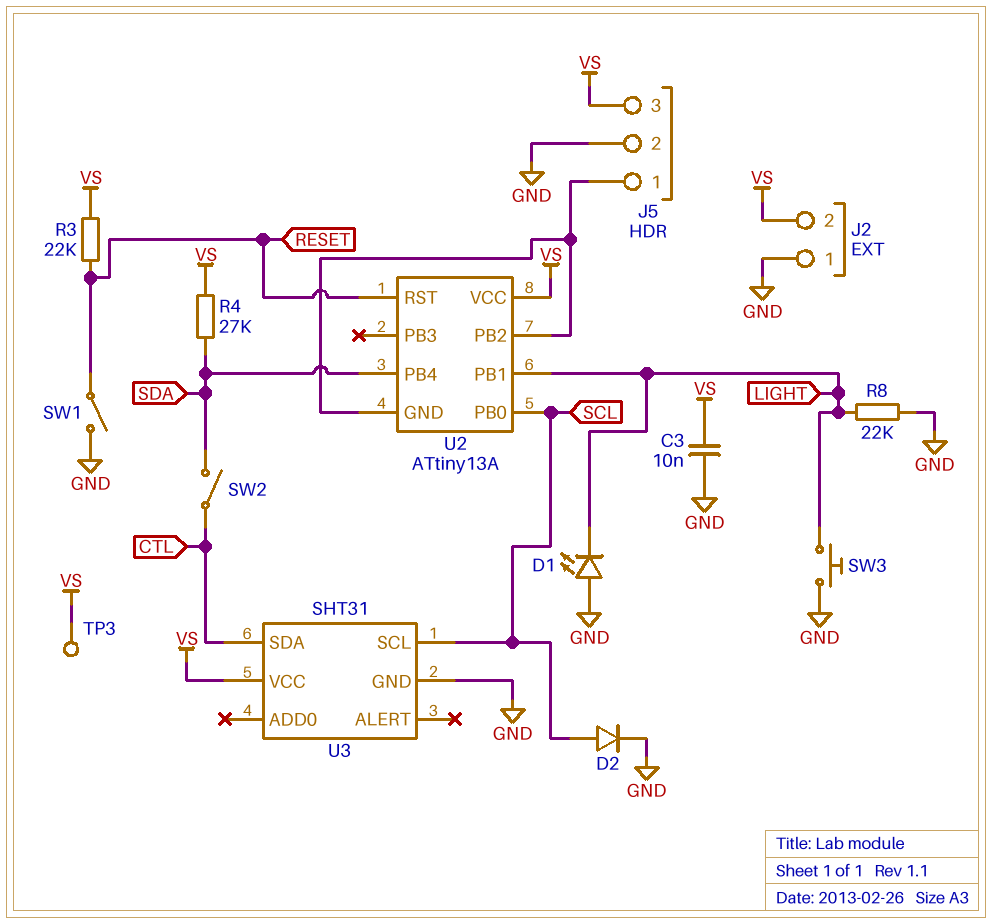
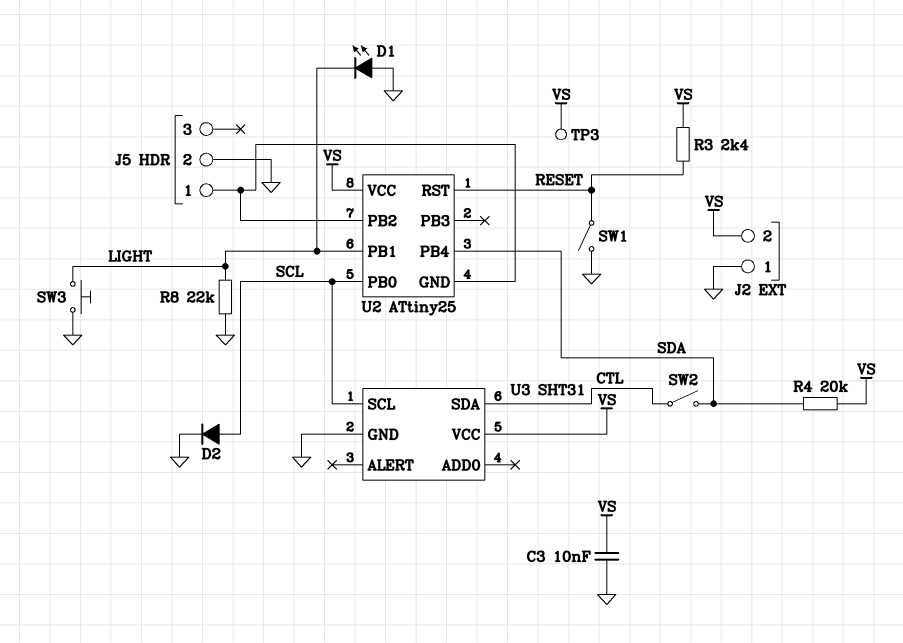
J5 pin 3: VS -> none
R3: 22k (RESET, VS) -> 2.4k (RESET, VS)
R4: 27k (SDA, VS) -> 20k (SDA, VS)
U2: ATtiny13A -> ATtiny25

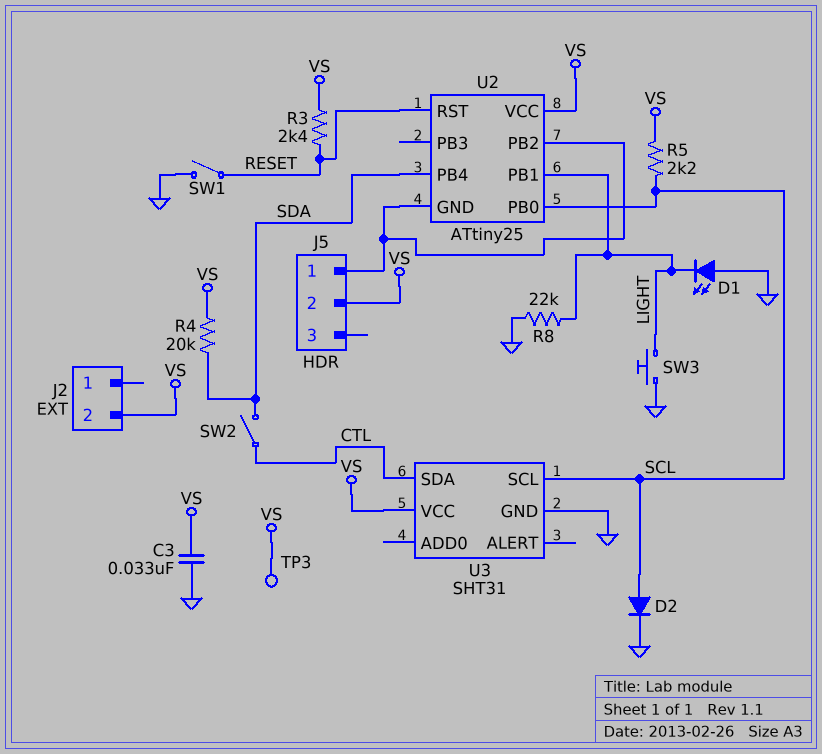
C3: 10nF (GND, VS) -> 33nF (GND, VS)
J2 pin 1: GND -> none
J5 pin 2: GND -> VS
R5: none -> 2.2k (SCL, VS)

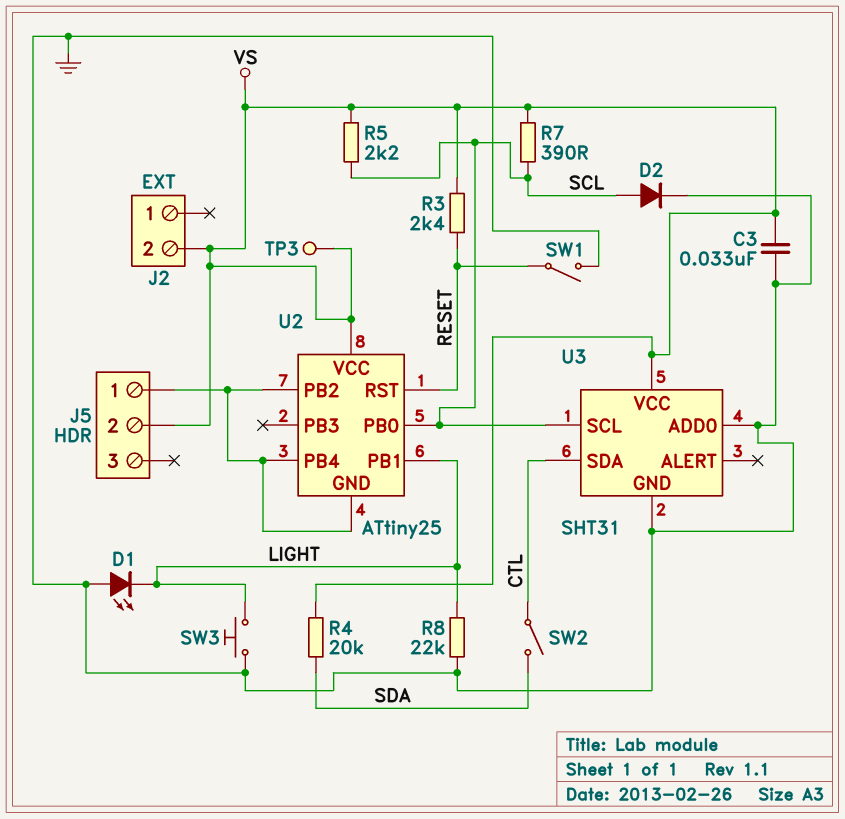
R7: none -> 390 (SCL, VS)
U2 pin PB4: SDA -> J5/1
U3 pin ADD0: none -> GND

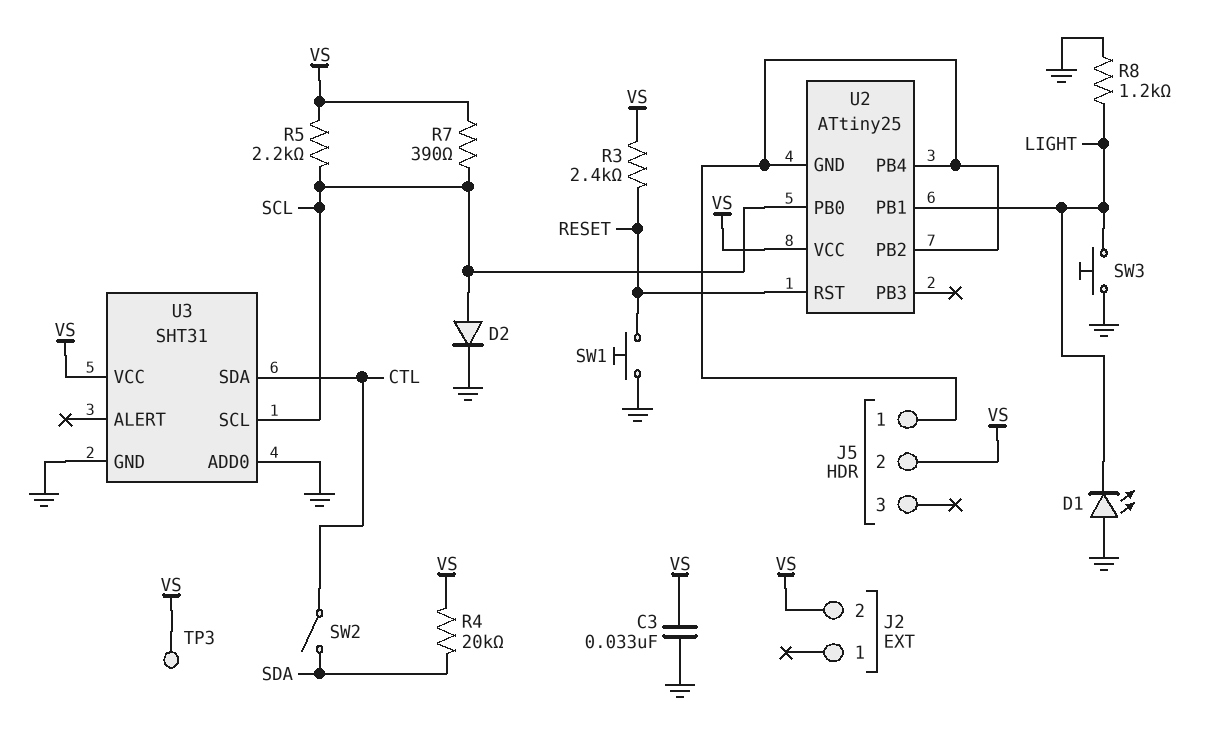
R8: 22k (GND, LIGHT) -> 1.2k (GND, LIGHT)
SW1: switch (GND, RESET) -> button (GND, RESET)

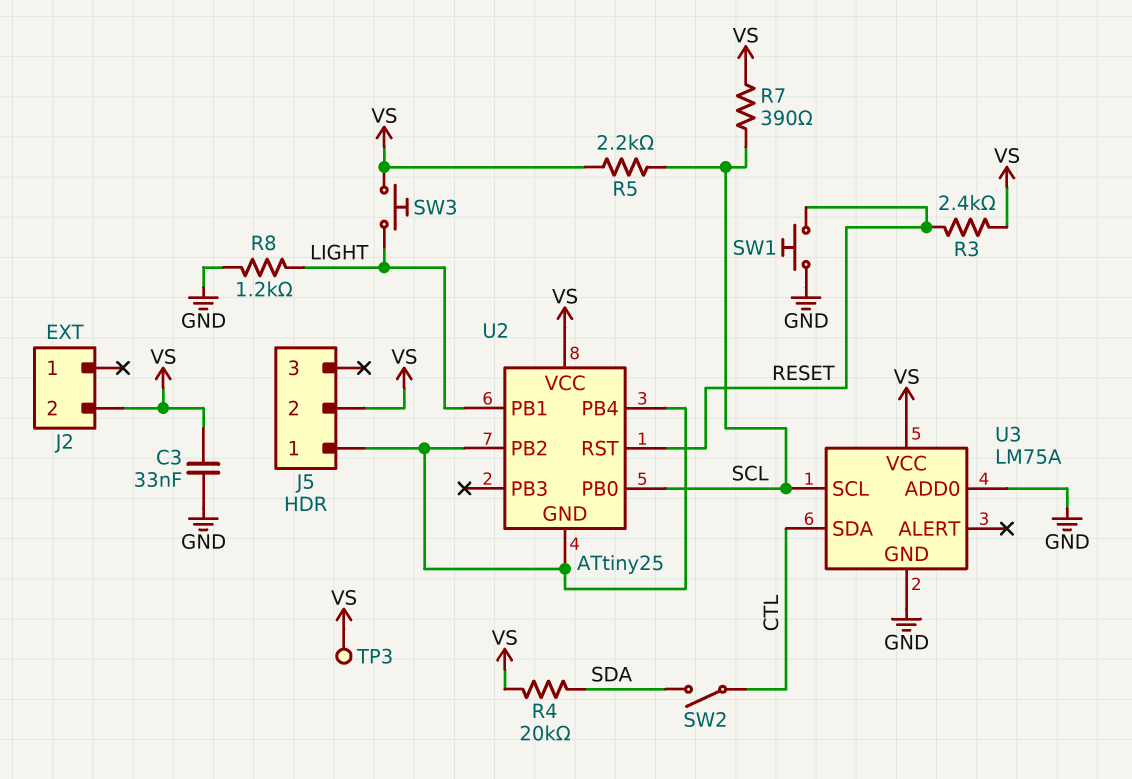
D1: LED (A GND, K LIGHT) -> none
D2: diode (A SCL, K GND) -> none
SW3: button (GND, LIGHT) -> button (LIGHT, VS)
U3: SHT31 -> LM75A

